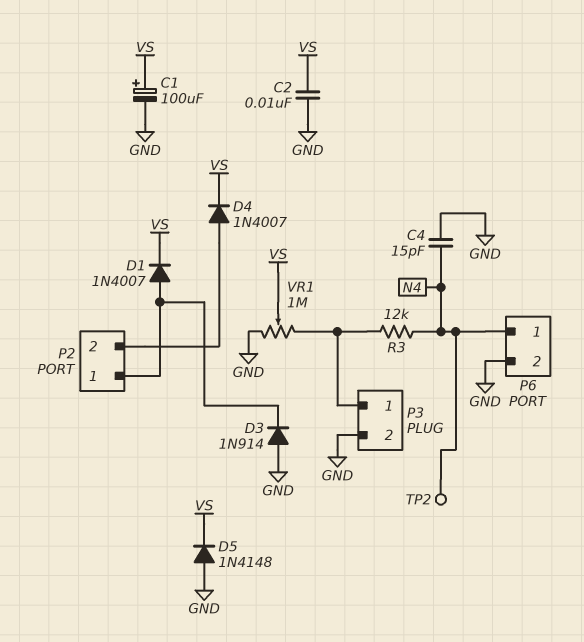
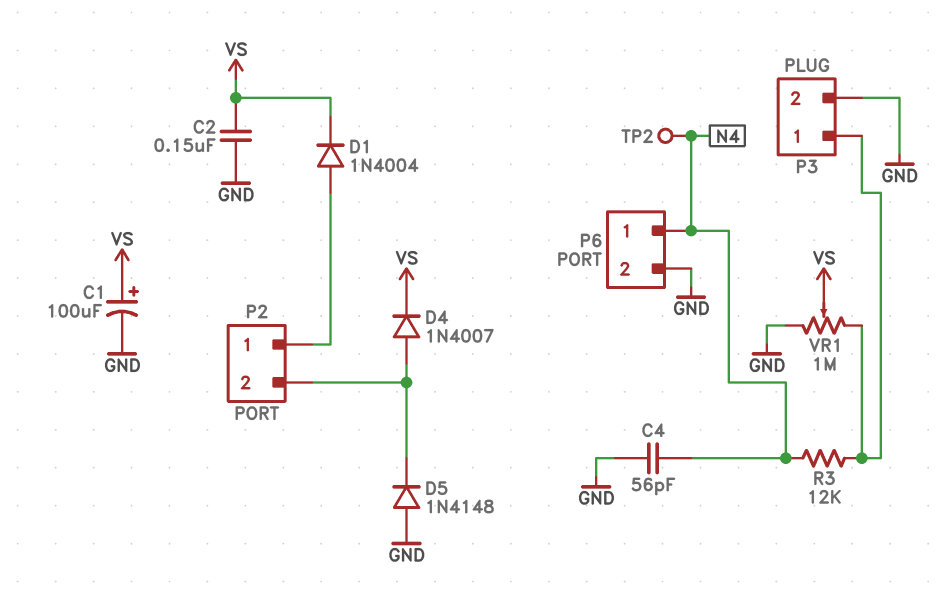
C2: 10nF (GND, VS) -> 150nF (GND, VS)
C4: 15pF (GND, N4) -> 56pF (GND, N4)
D1: diode 1N4007 (A P2/1, K VS) -> diode 1N4004 (A P2/1, K VS)
D3: diode 1N914 (A GND, K P2/1) -> none
D5: diode 1N4148 (A GND, K VS) -> diode 1N4148 (A GND, K P2/2)

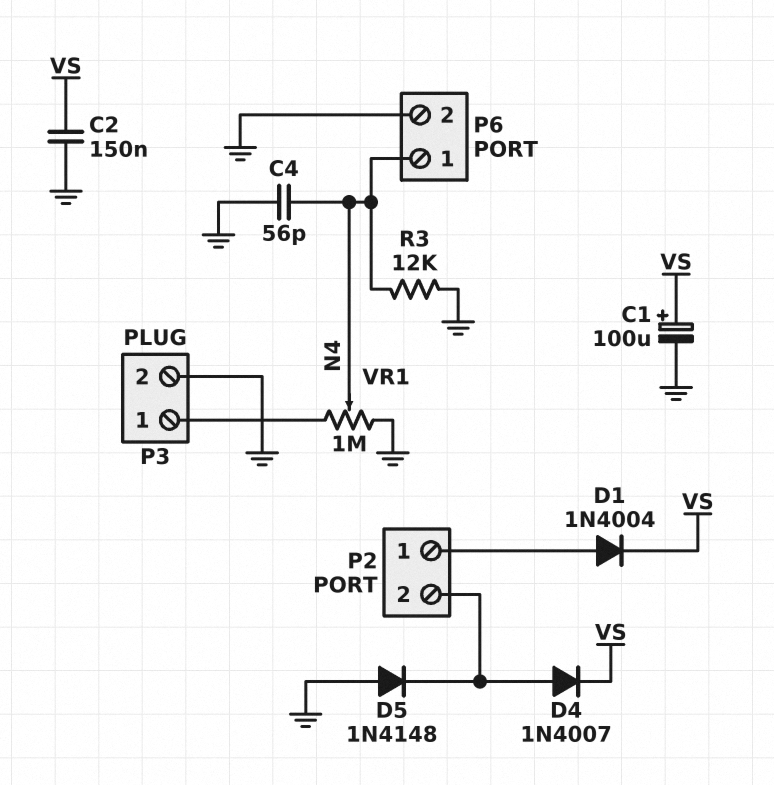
R3: 12k (N4, P3/1) -> 12k (GND, N4)
TP2: test point (N4) -> none
VR1: 1M (GND, P3/1, wiper VS) -> 1M (GND, P3/1, wiper N4)

